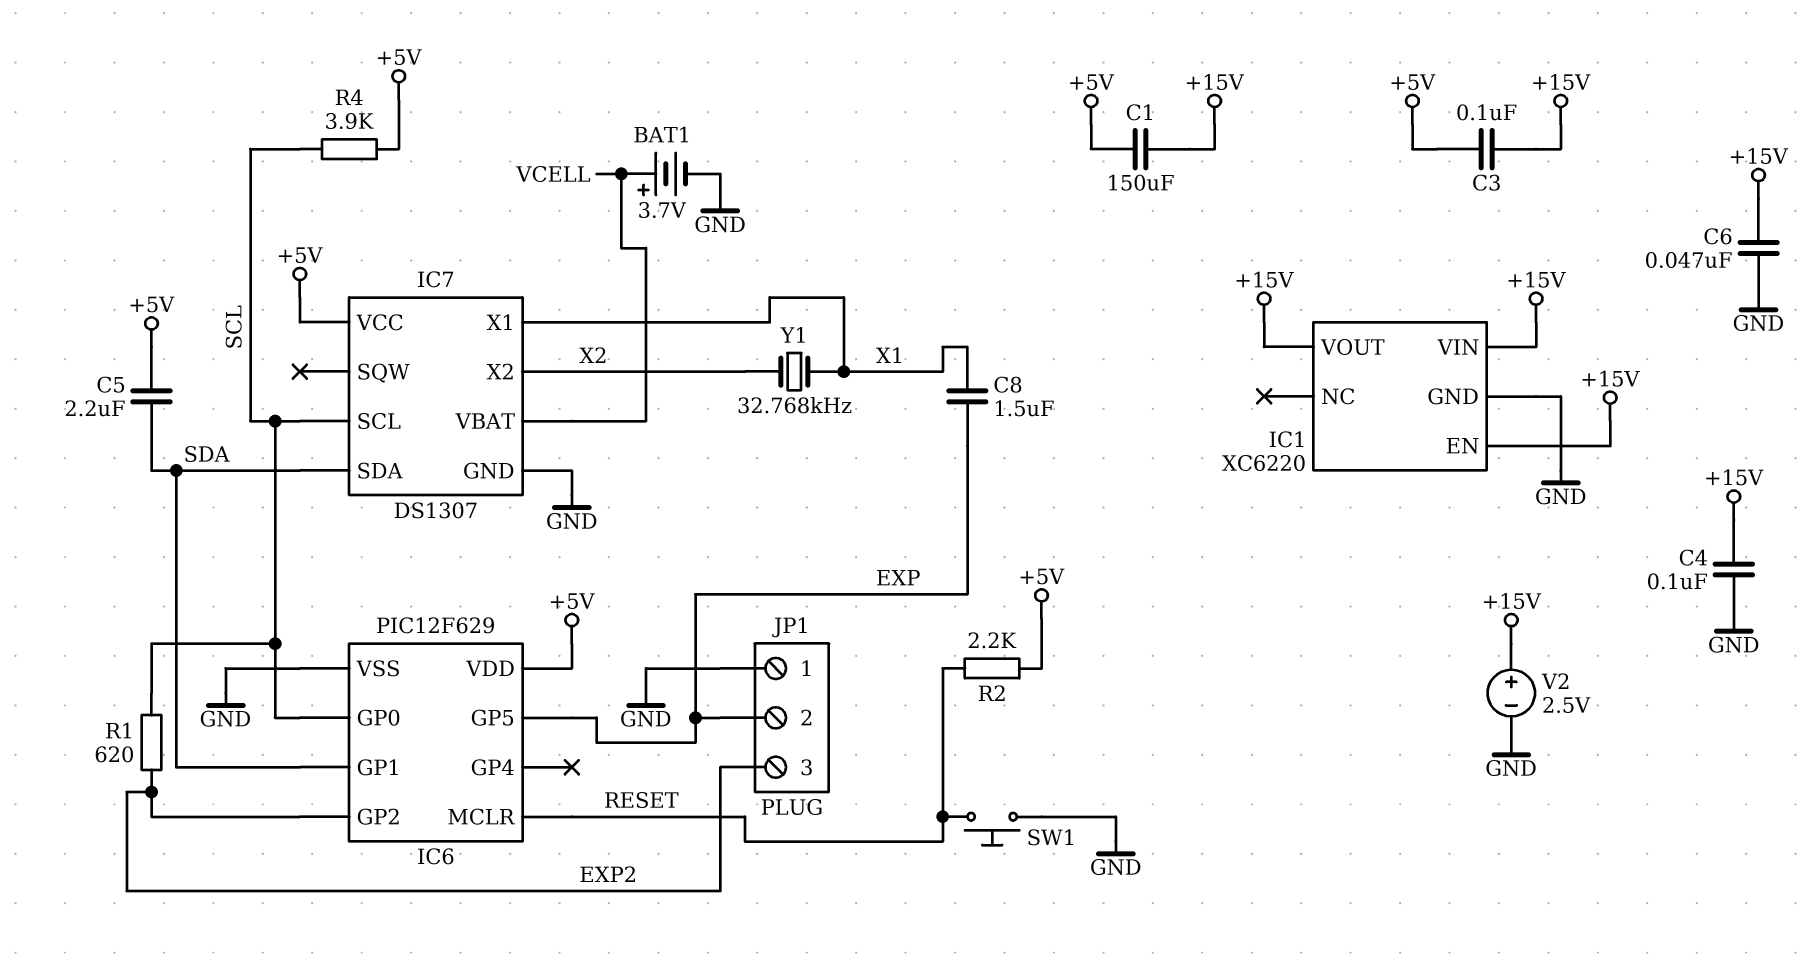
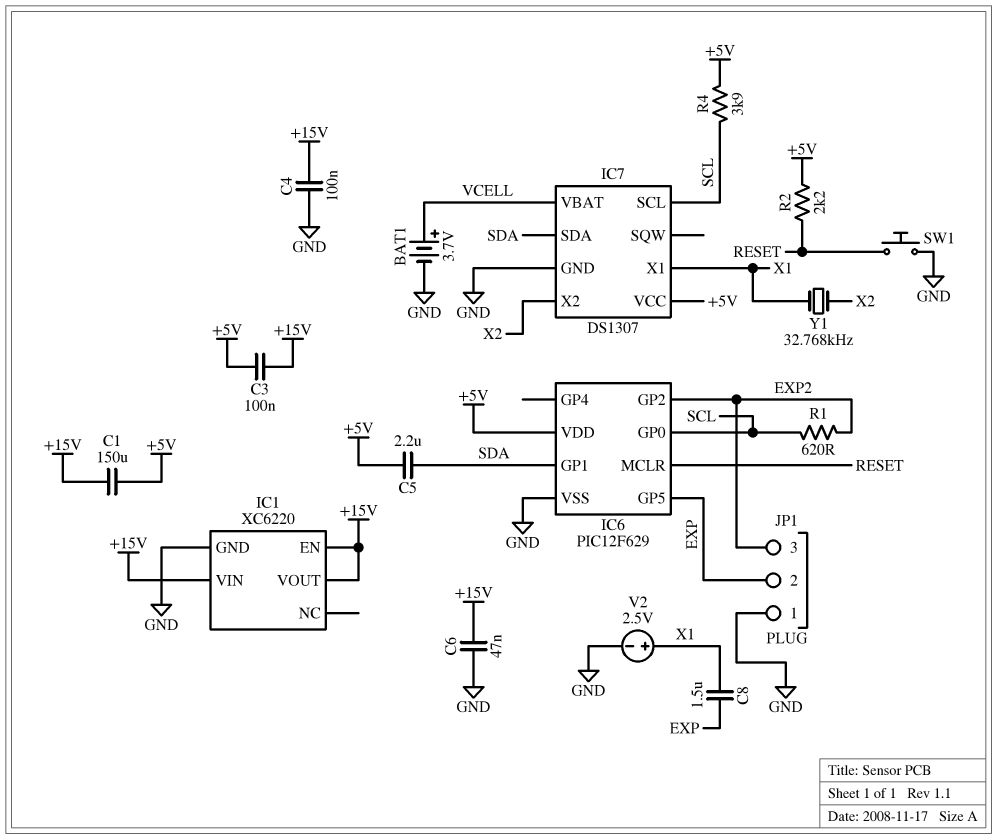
V2: 2.5V (plus +15V, minus GND) -> 2.5V (plus X1, minus GND)

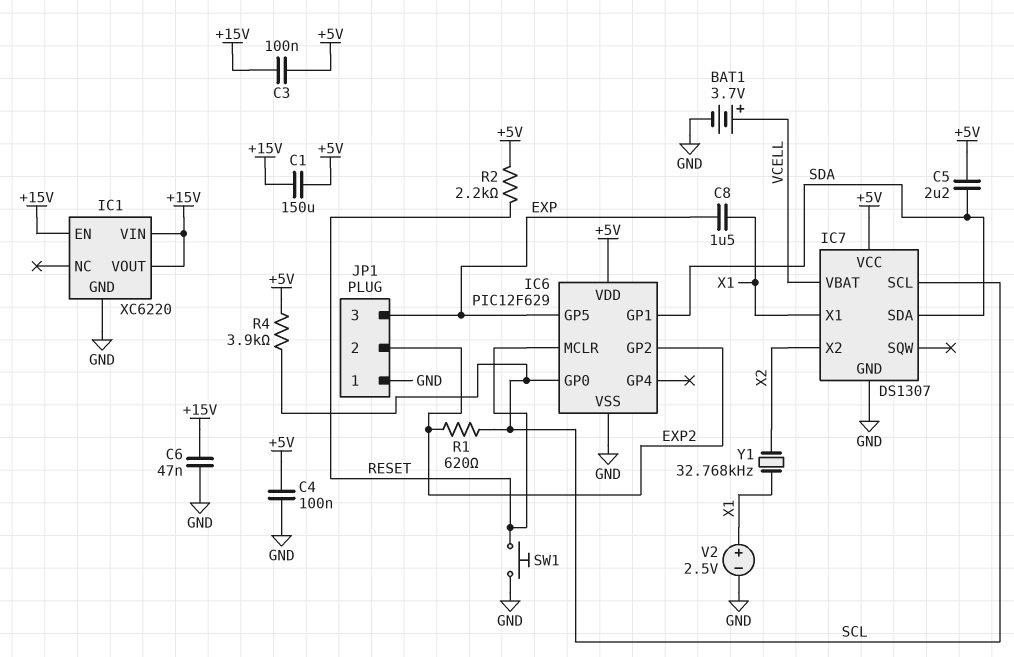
C4: 100nF (+15V, GND) -> 100nF (+5V, GND)
JP1 pin 2: EXP -> EXP2
JP1 pin 3: EXP2 -> EXP

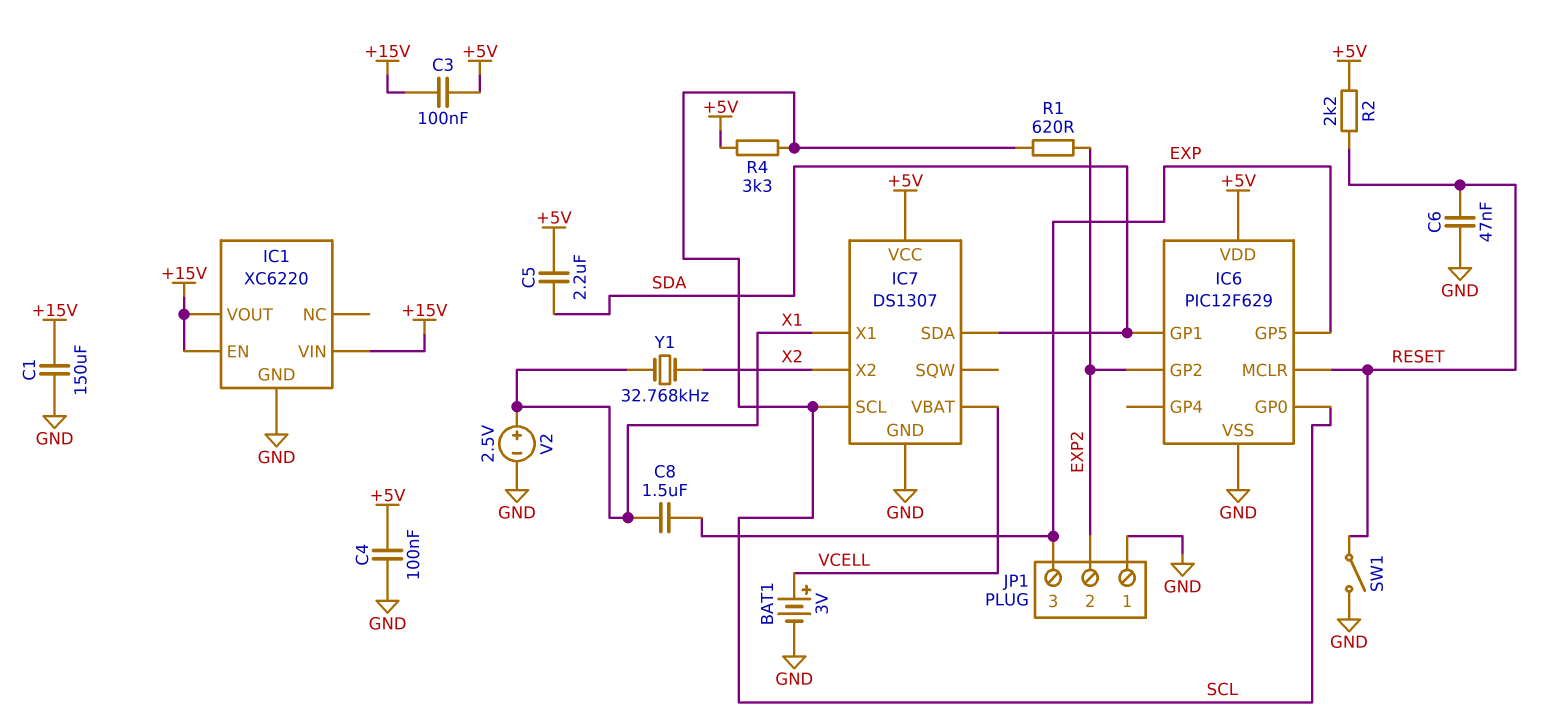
BAT1: 3.7V (plus VCELL, minus GND) -> 3V (plus VCELL, minus GND)
C1: 150uF (+5V, +15V) -> 150uF (+15V, GND)
C6: 47nF (+15V, GND) -> 47nF (GND, RESET)
R4: 3.9k (+5V, SCL) -> 3.3k (+5V, SCL)
SW1: button (GND, RESET) -> switch (GND, RESET)

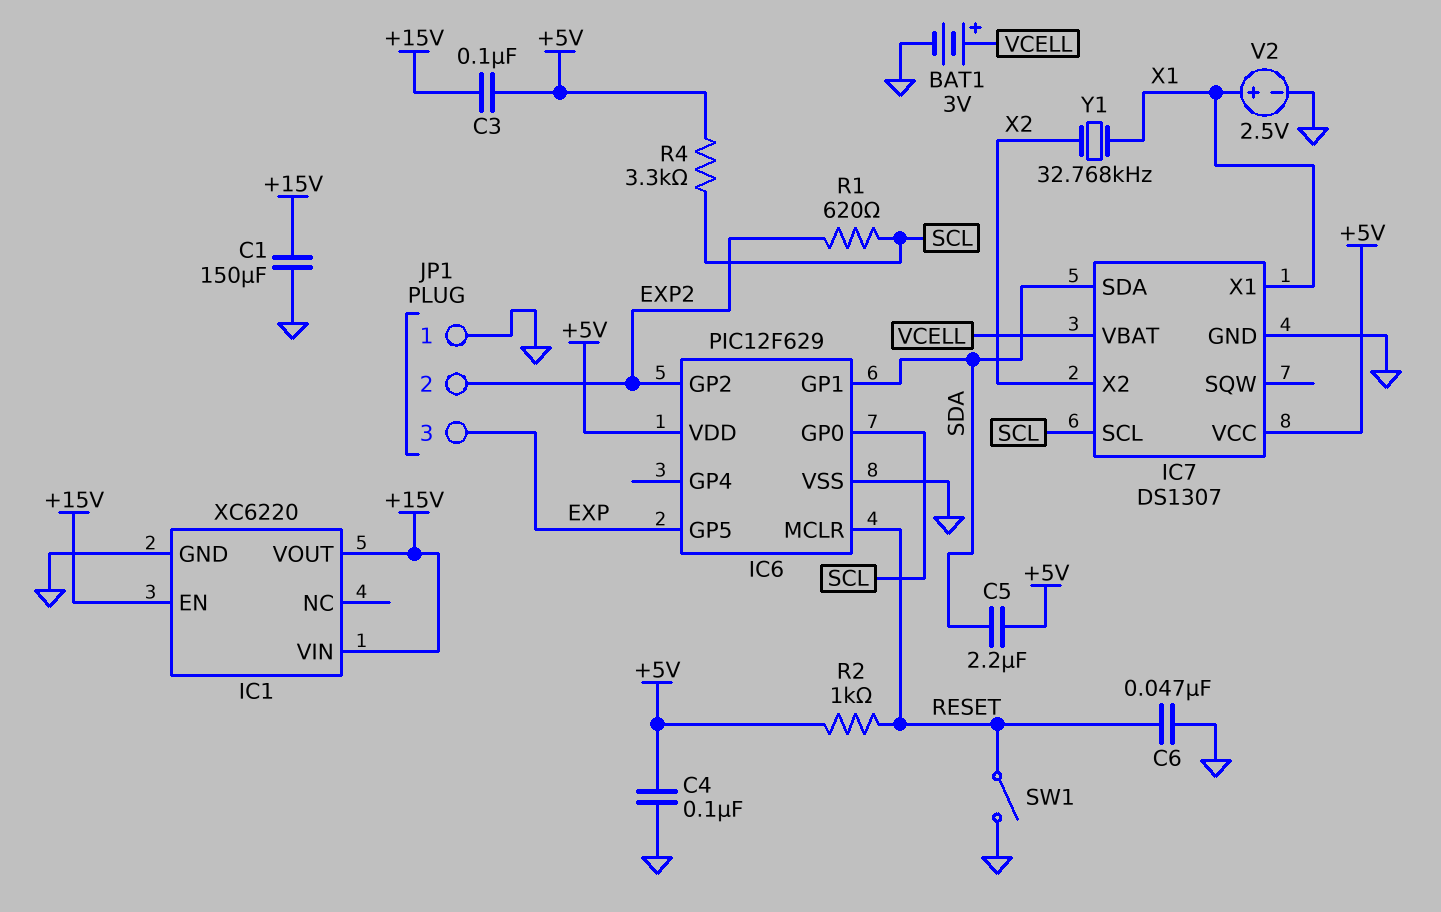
C8: 1.5uF (EXP, X1) -> none
R2: 2.2k (+5V, RESET) -> 1k (+5V, RESET)

